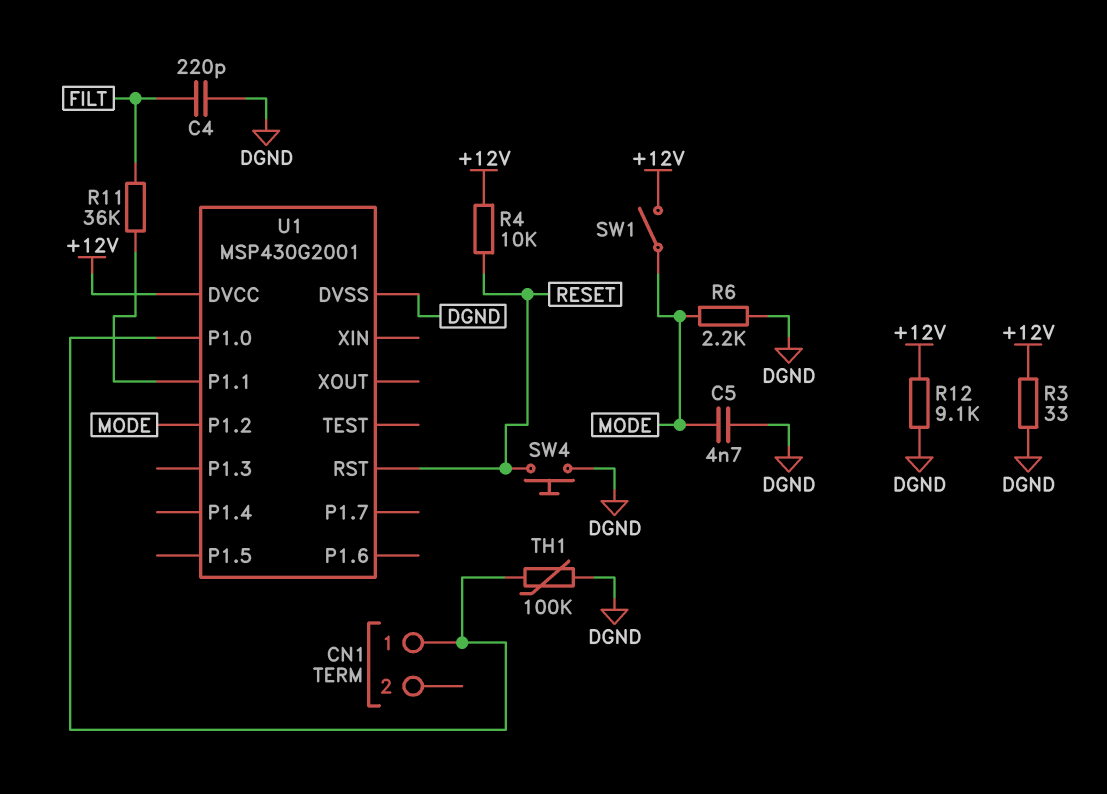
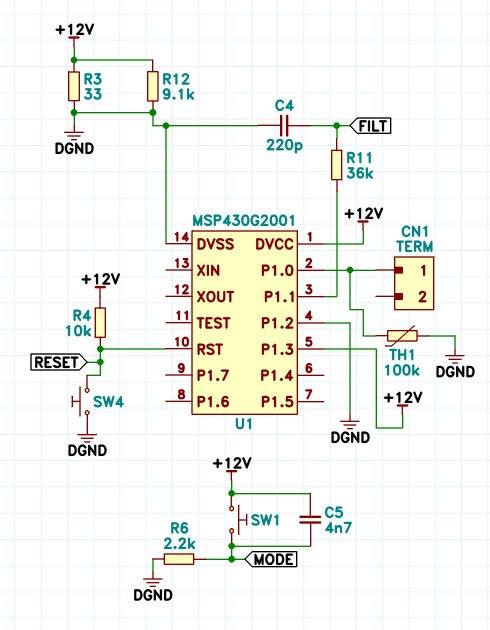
C5: 4.7nF (DGND, MODE) -> 4.7nF (+12V, MODE)
SW1: switch (+12V, MODE) -> button (+12V, MODE)
U1 pin P1.2: MODE -> DGND
U1 pin P1.3: none -> +12V

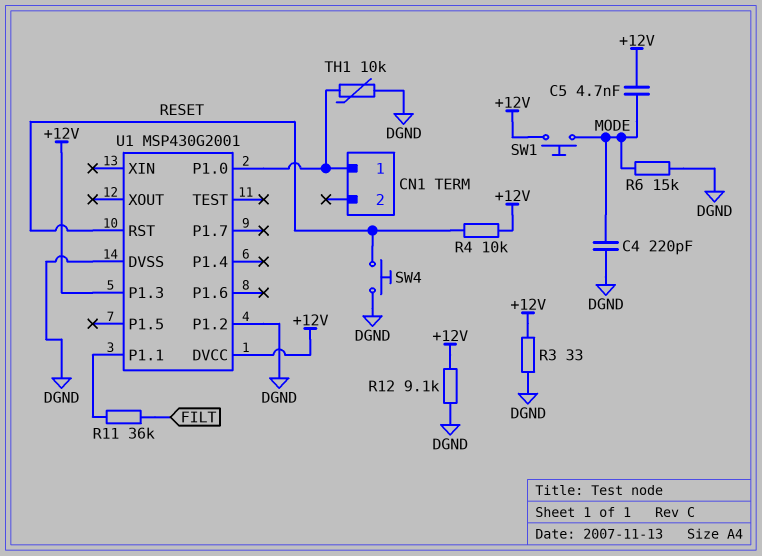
C4: 220pF (DGND, FILT) -> 220pF (DGND, MODE)
R6: 2.2k (DGND, MODE) -> 15k (DGND, MODE)
TH1: 100k (CN1/1, DGND) -> 10k (CN1/1, DGND)

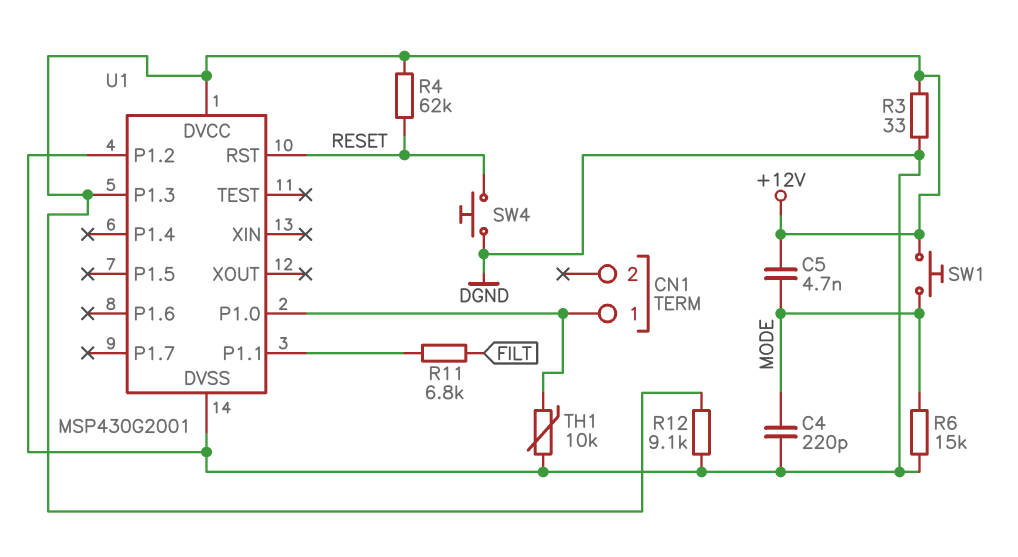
R4: 10k (+12V, RESET) -> 62k (+12V, RESET)
R11: 36k (FILT, U1/P1.1) -> 6.8k (FILT, U1/P1.1)

